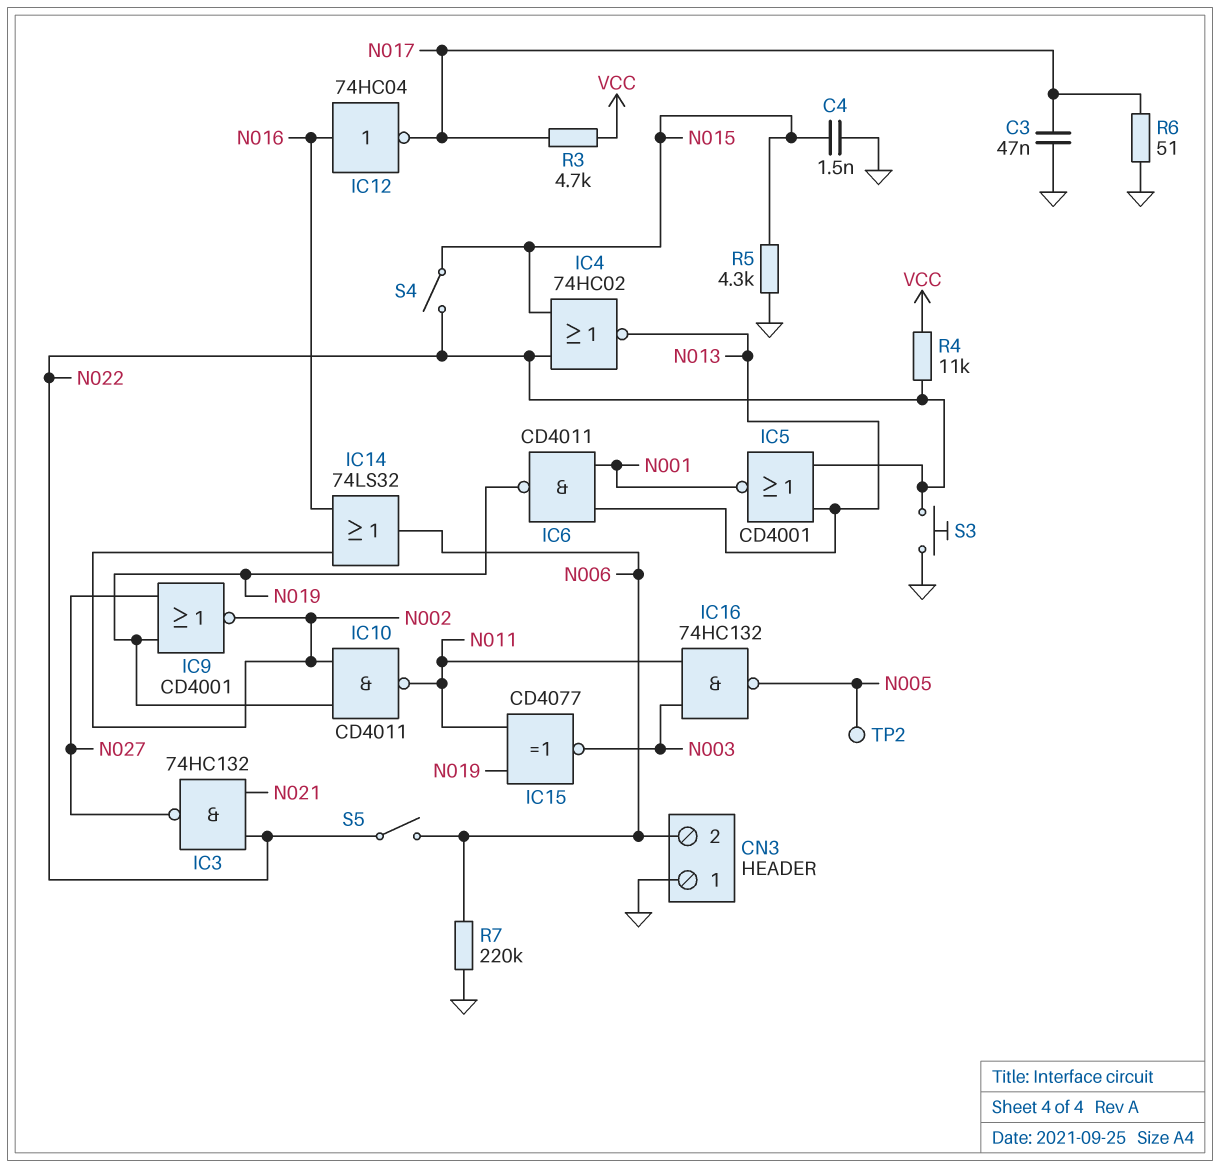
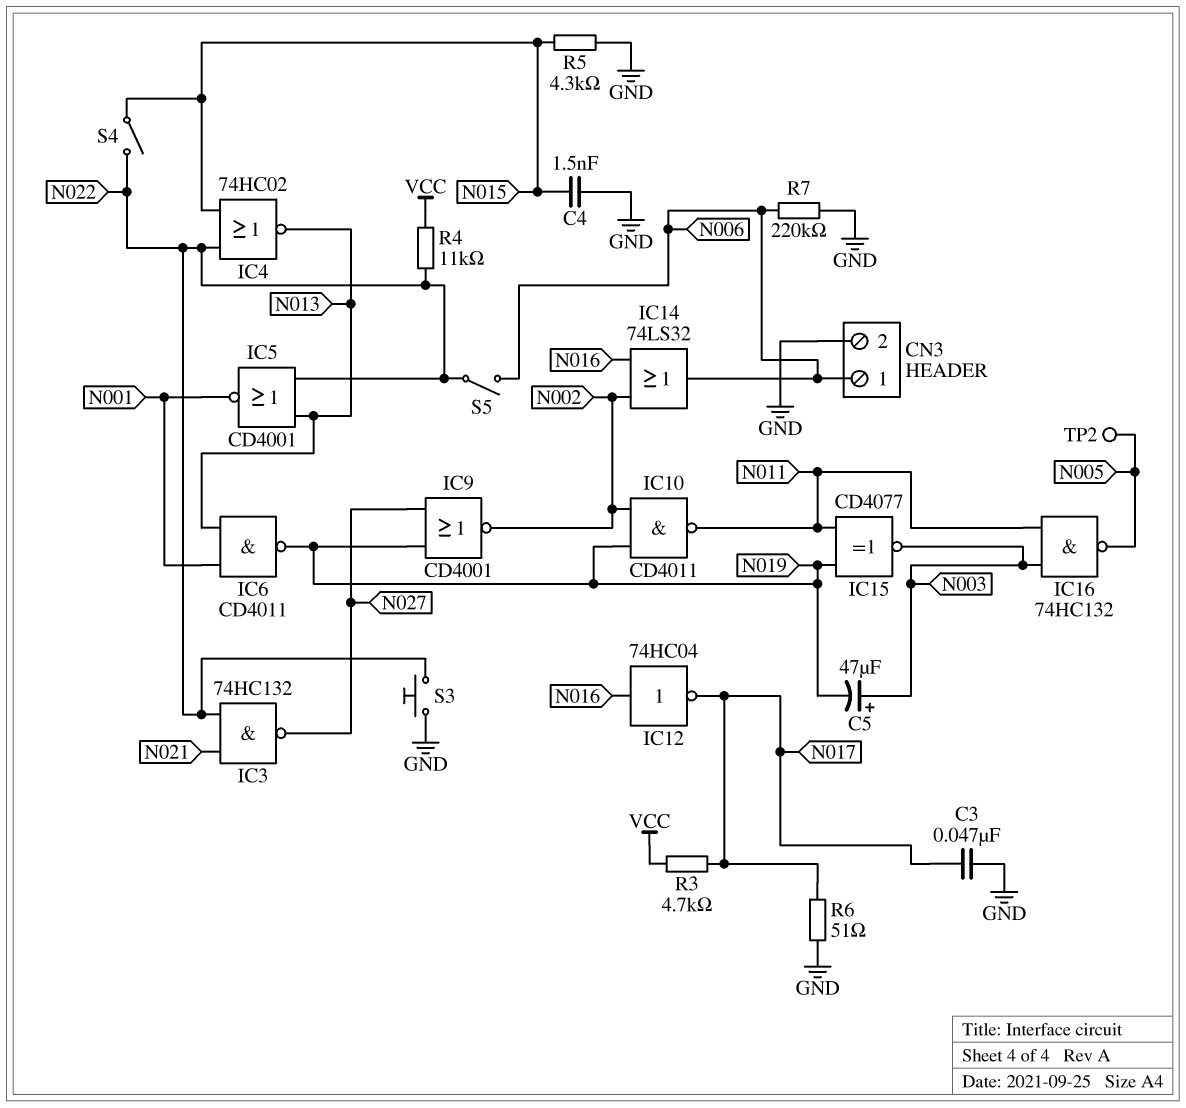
C5: none -> 47uF (plus N003, minus N019)
CN3 pin 1: GND -> N006
CN3 pin 2: N006 -> GND

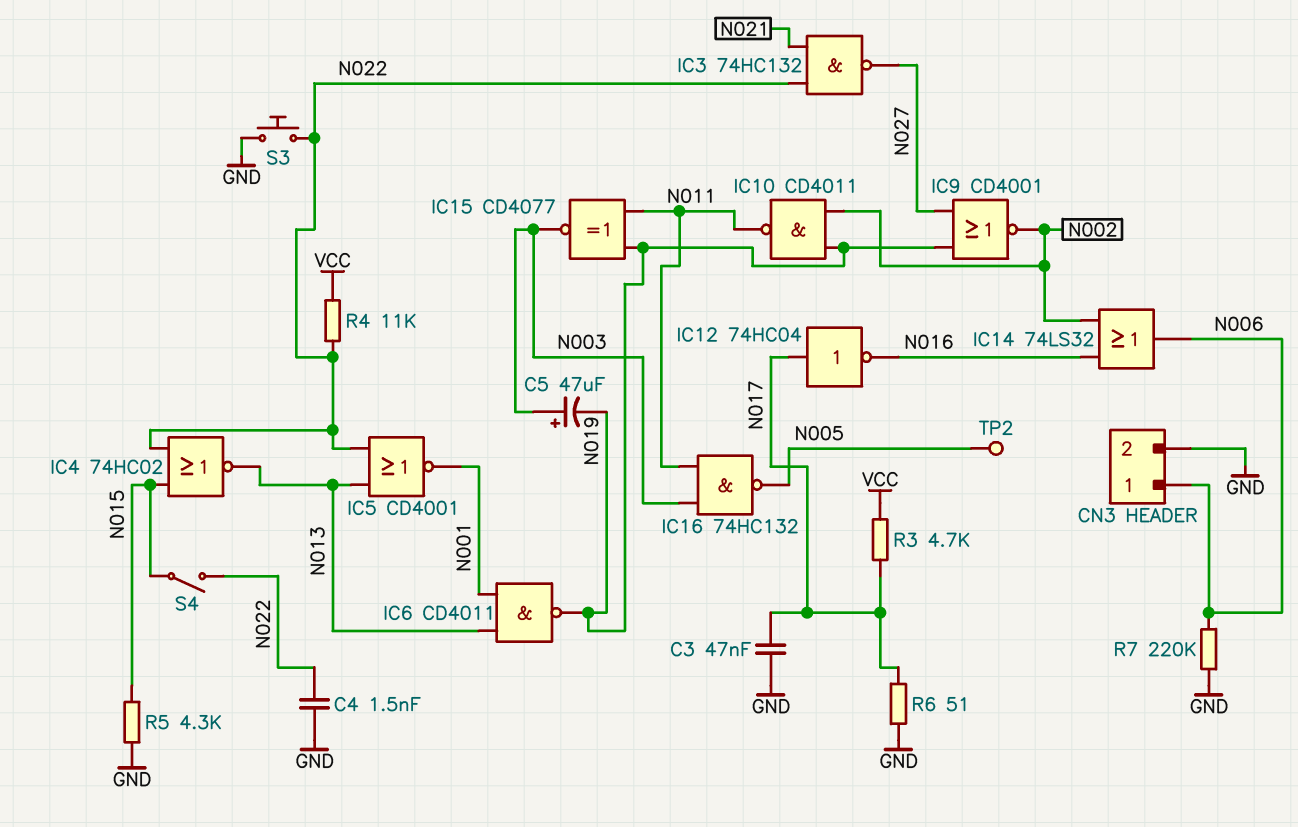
C4: 1.5nF (GND, N015) -> 1.5nF (GND, N022)
IC12: NOT 74HC04 (in N016, out N017) -> NOT 74HC04 (in N017, out N016)
S5: switch (N006, N022) -> none

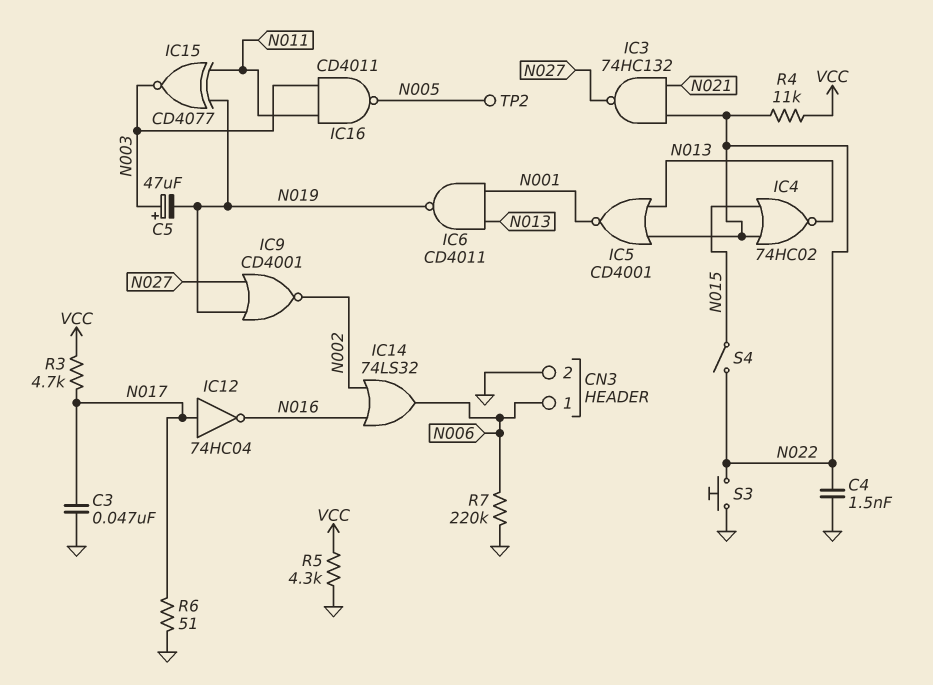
IC10: NAND CD4011 (in N002, in N019, out N011) -> none
IC16: NAND 74HC132 (in N003, in N011, out N005) -> NAND CD4011 (in N003, in N011, out N005)
R5: 4.3k (GND, N015) -> 4.3k (GND, VCC)

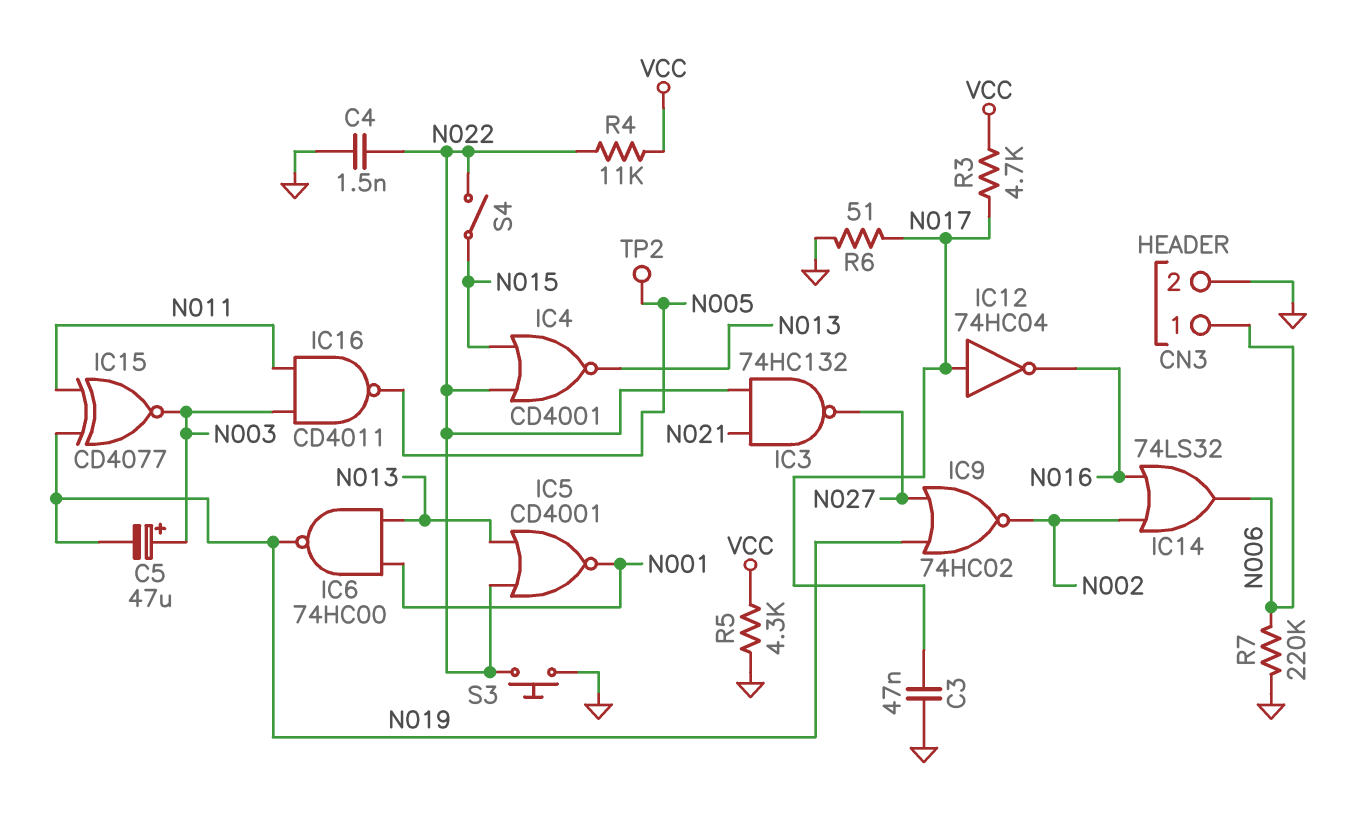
IC4: NOR 74HC02 (in N015, in N022, out N013) -> NOR CD4001 (in N015, in N022, out N013)
IC6: NAND CD4011 (in N001, in N013, out N019) -> NAND 74HC00 (in N001, in N013, out N019)
IC9: NOR CD4001 (in N019, in N027, out N002) -> NOR 74HC02 (in N019, in N027, out N002)

